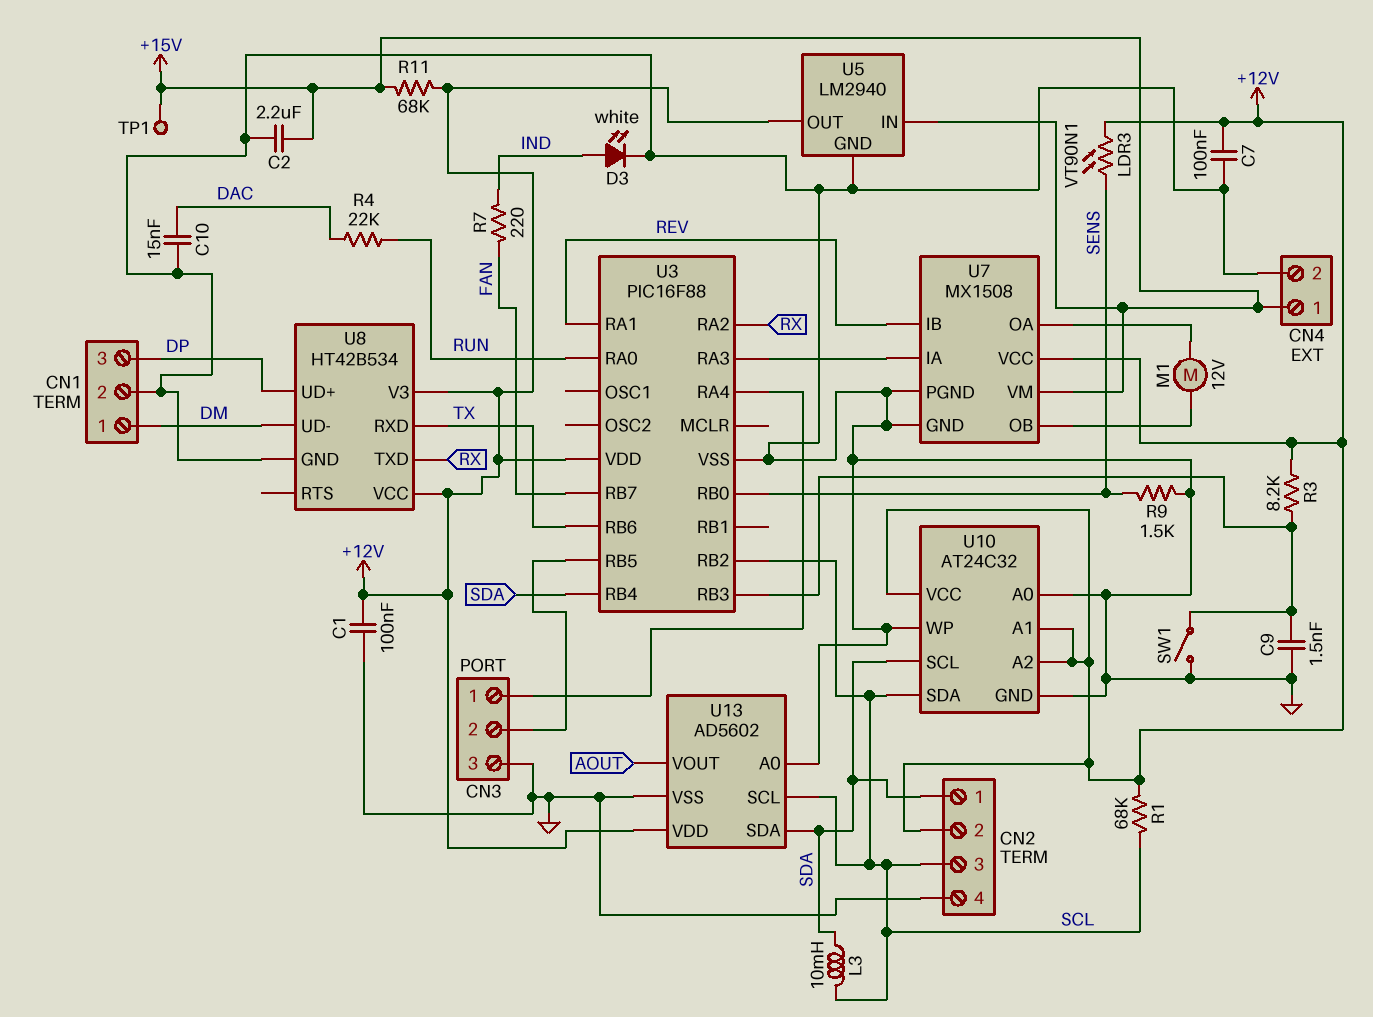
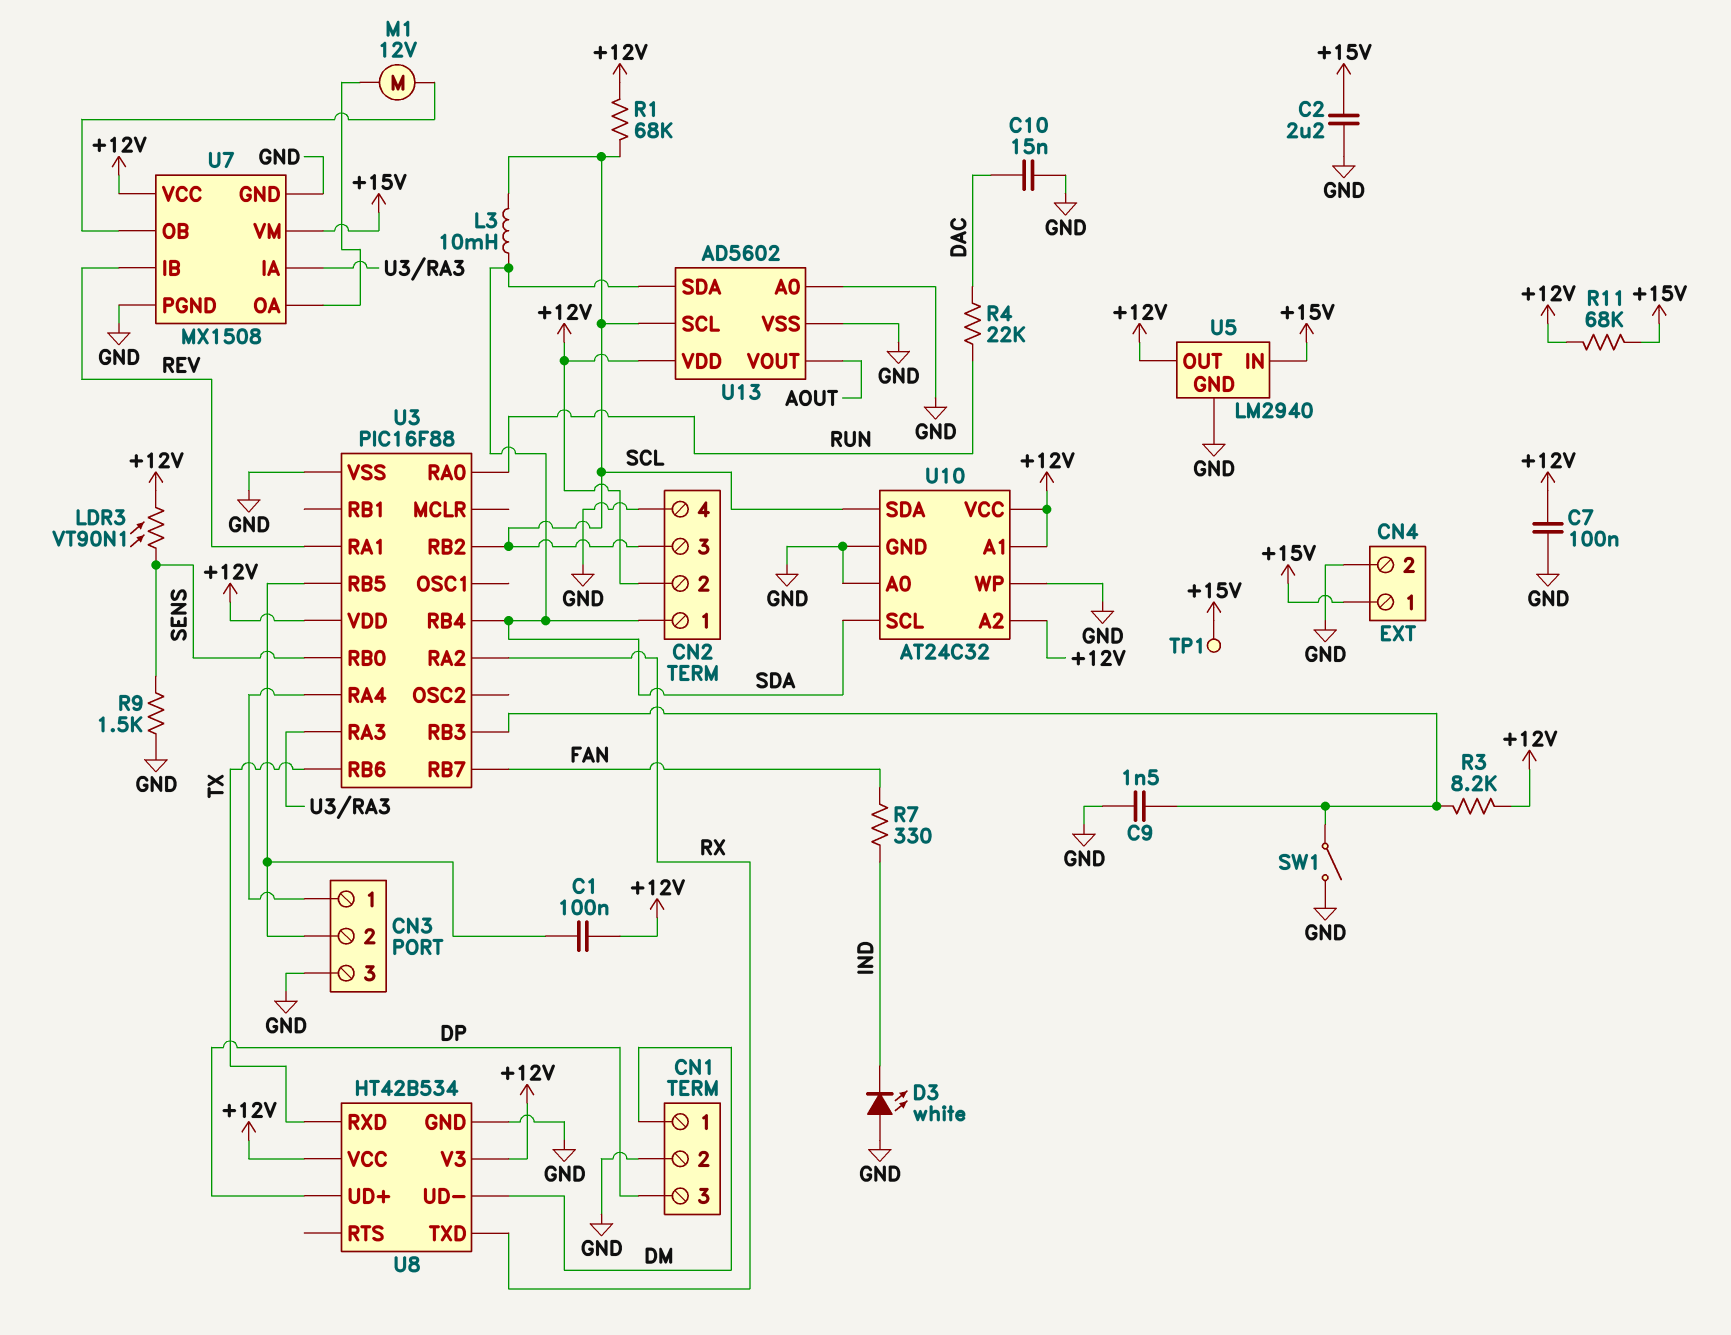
C1: 100nF (+12V, GND) -> 100nF (+12V, CN3/2)
D3: LED white (A IND, K GND) -> LED white (A GND, K IND)
R7: 220 (FAN, IND) -> 330 (FAN, IND)

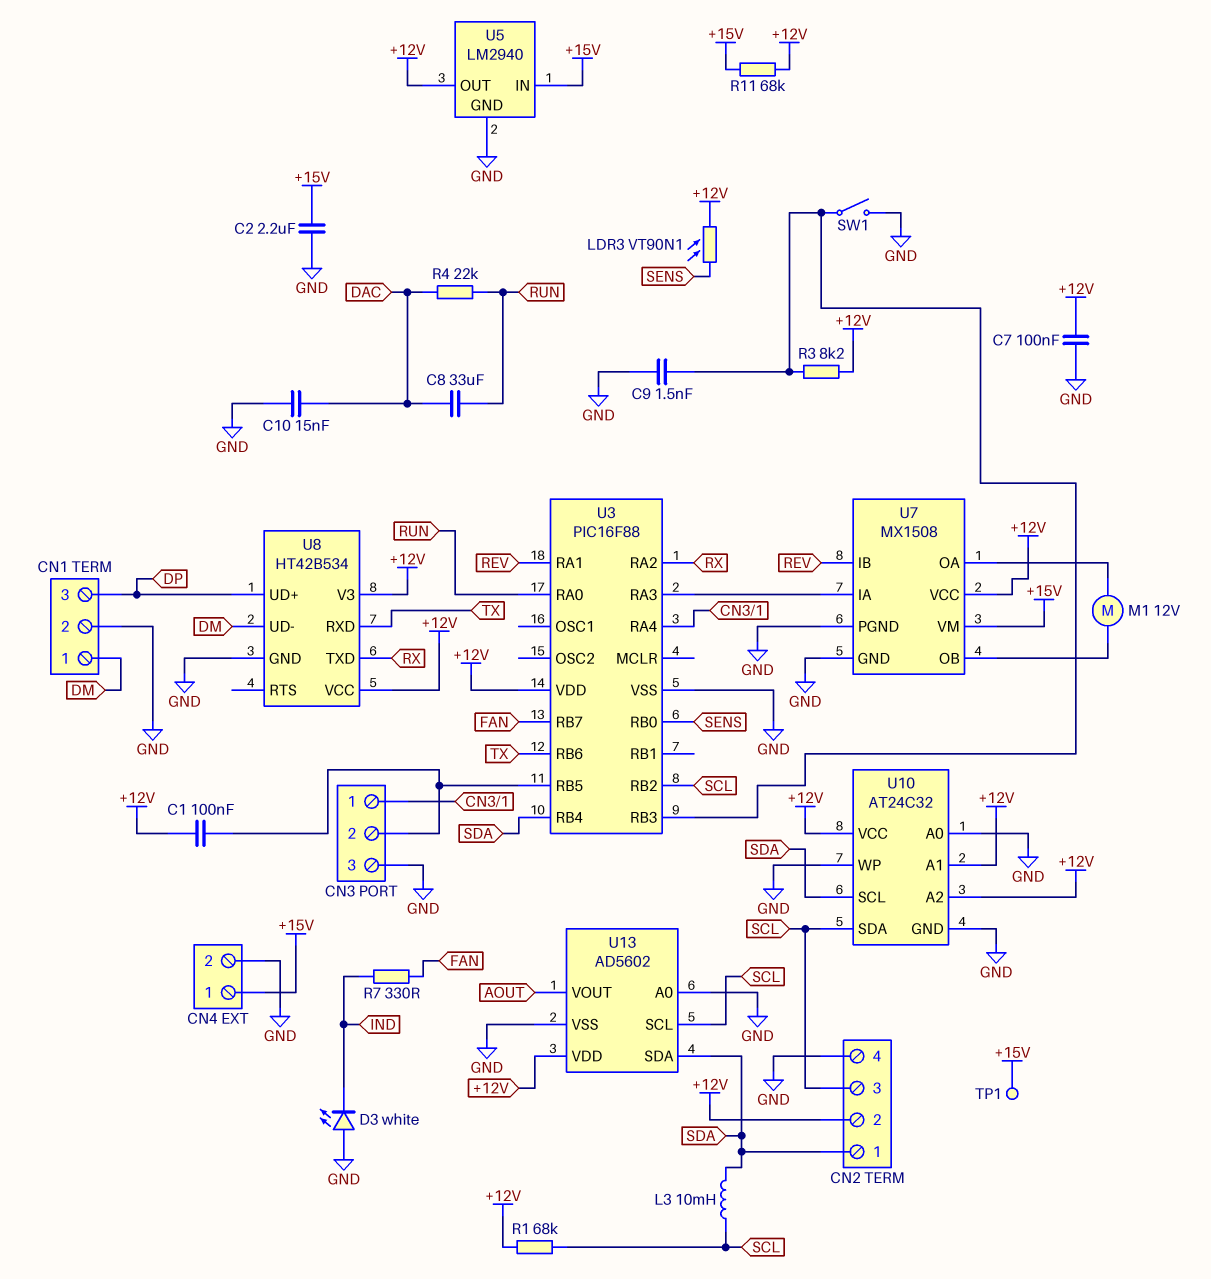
C8: none -> 33uF (DAC, RUN)
R9: 1.5k (GND, SENS) -> none

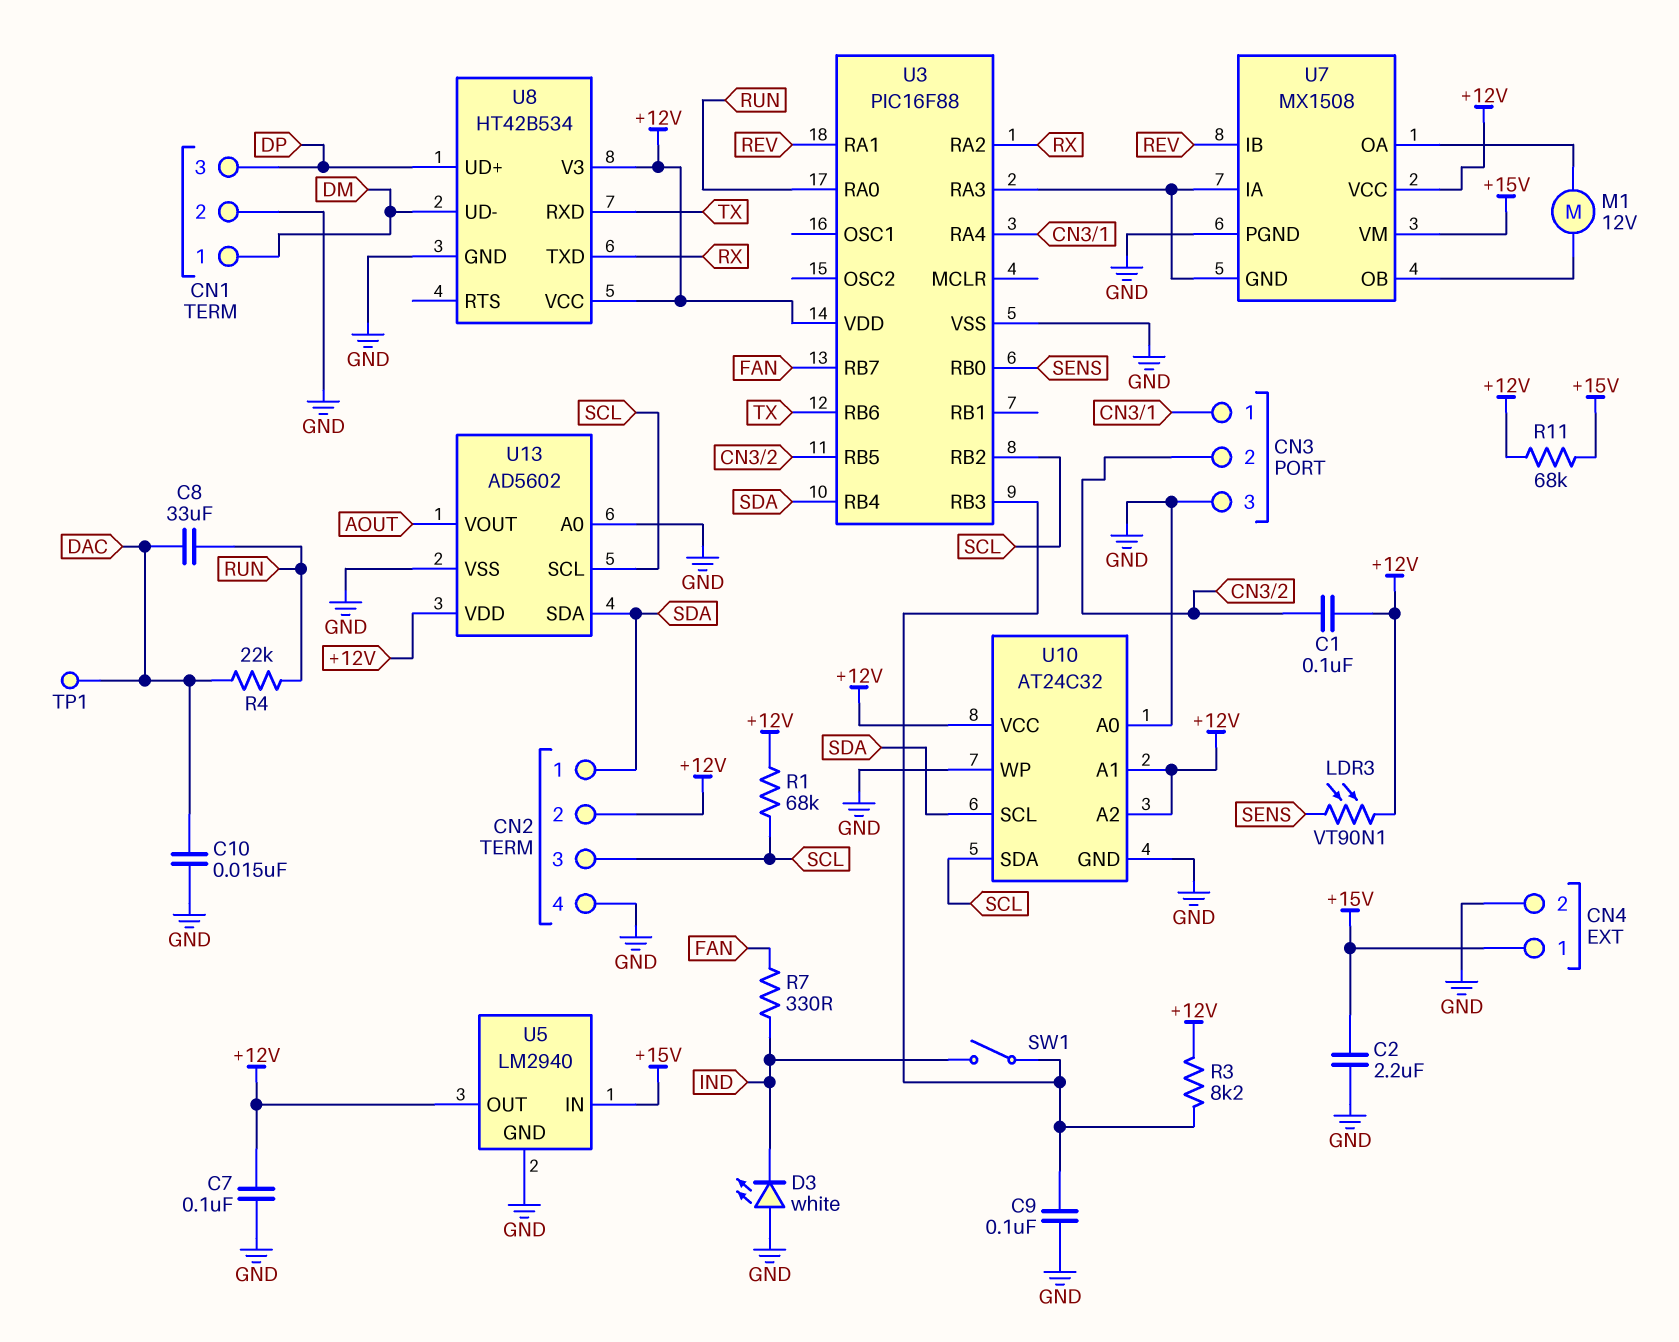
C9: 1.5nF (GND, U3/RB3) -> 100nF (GND, U3/RB3)
L3: 10mH (SCL, SDA) -> none
SW1: switch (GND, U3/RB3) -> switch (IND, U3/RB3)
TP1: test point (+15V) -> test point (DAC)
U7 pin GND: GND -> U3/RA3

